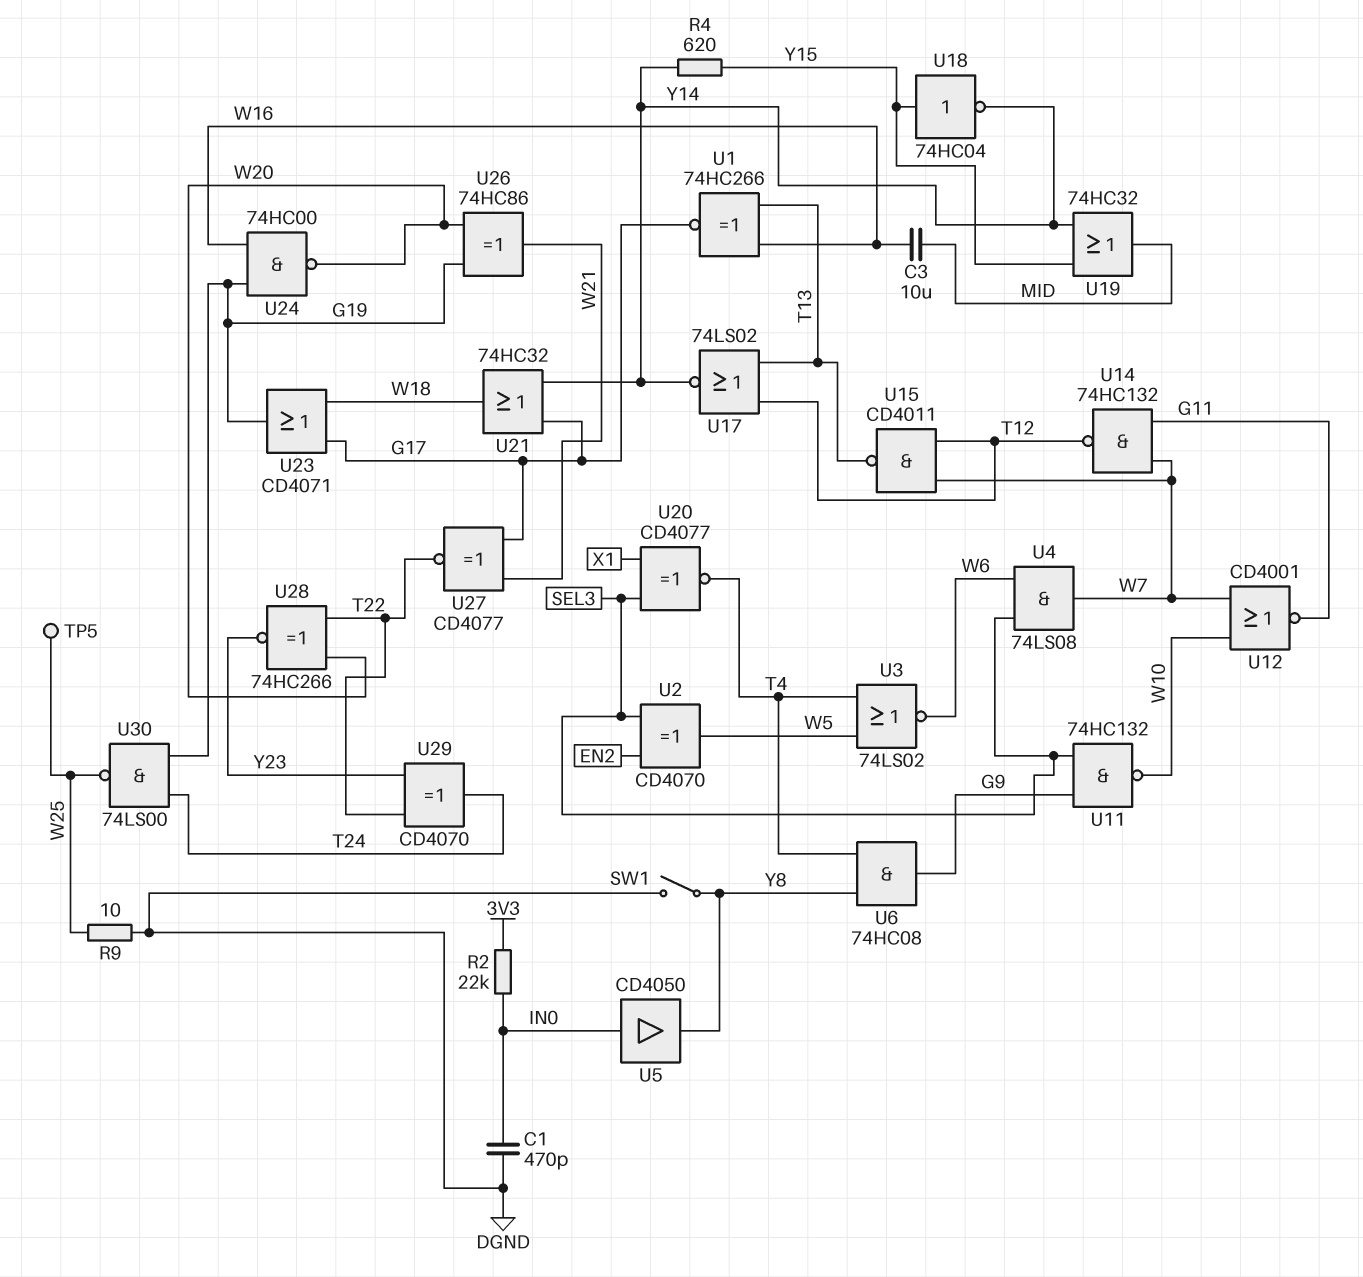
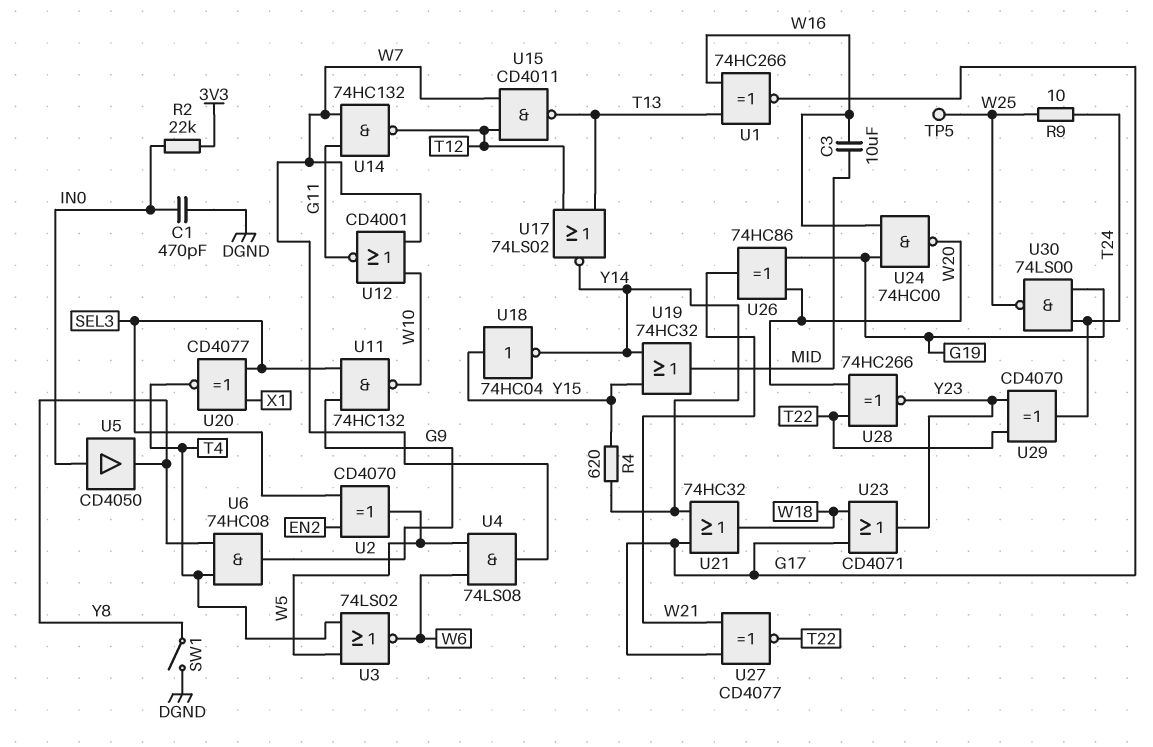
R9: 10 (DGND, W25) -> 10 (T24, W25)
U4: AND 74LS08 (in SEL3, in W6, out W7) -> AND 74LS08 (in W5, in W6, out W7)
U23: OR CD4071 (in G17, in W18, out G19) -> OR CD4071 (in G17, in W18, out Y23)

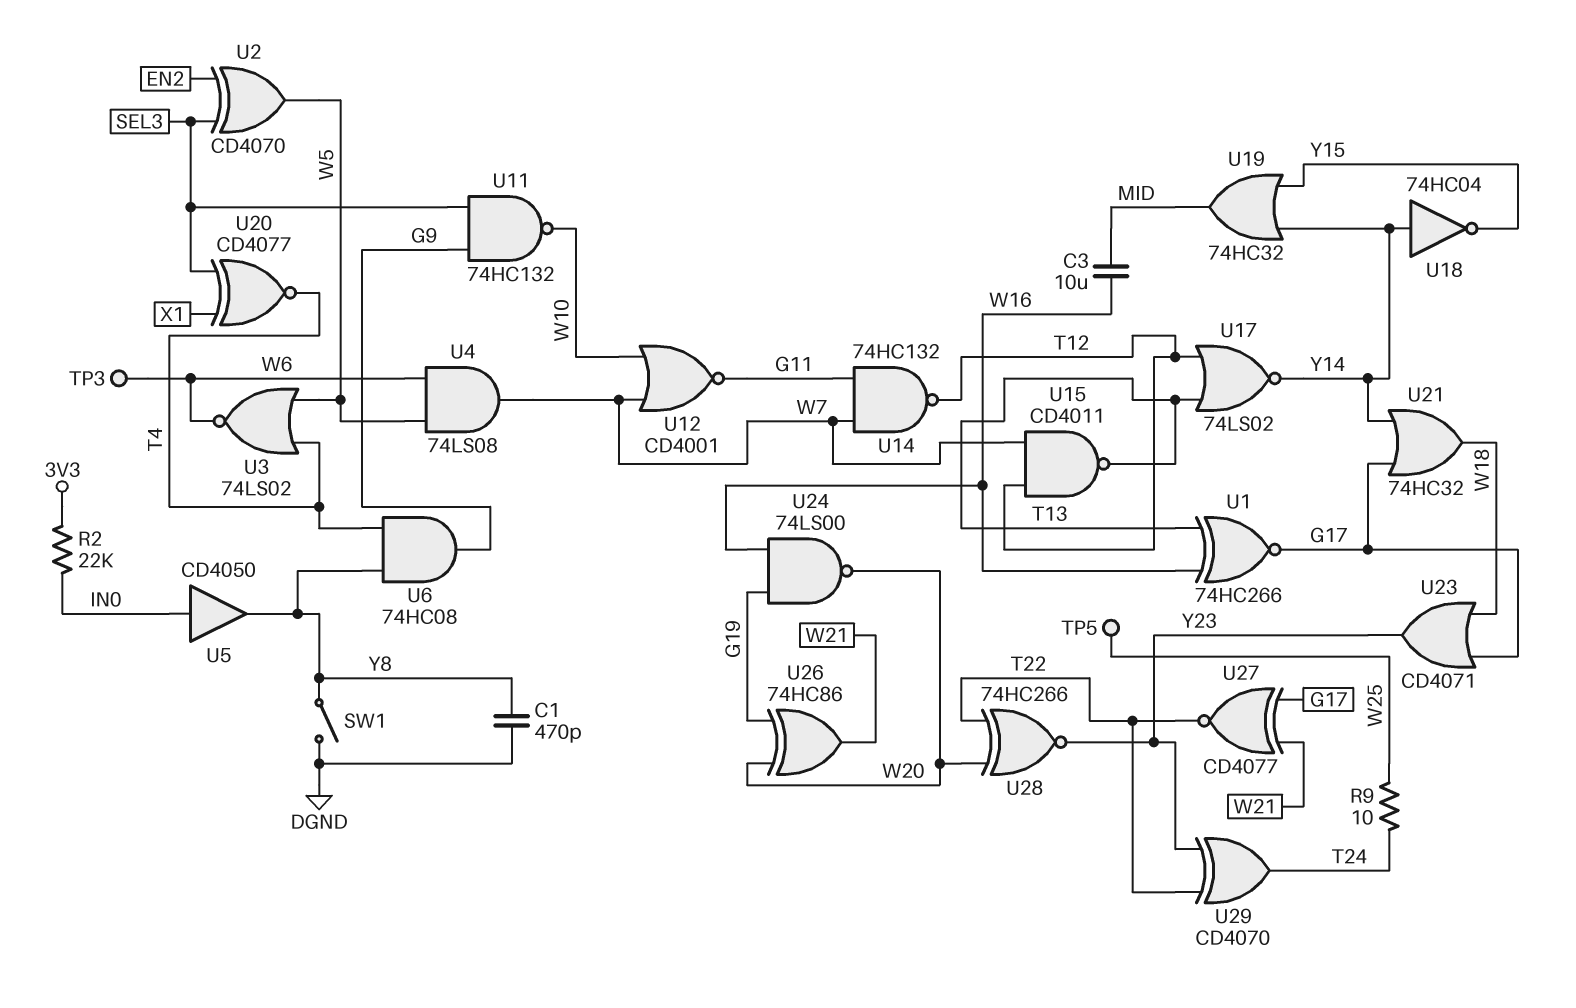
C1: 470pF (DGND, IN0) -> 470pF (DGND, Y8)
R4: 620 (Y14, Y15) -> none
TP3: none -> test point (W6)
U18: NOT 74HC04 (in Y15, out Y14) -> NOT 74HC04 (in Y14, out Y15)
U24: NAND 74HC00 (in G19, in W16, out W20) -> NAND 74LS00 (in G19, in W16, out W20)
U30: NAND 74LS00 (in G19, in T24, out W25) -> none

